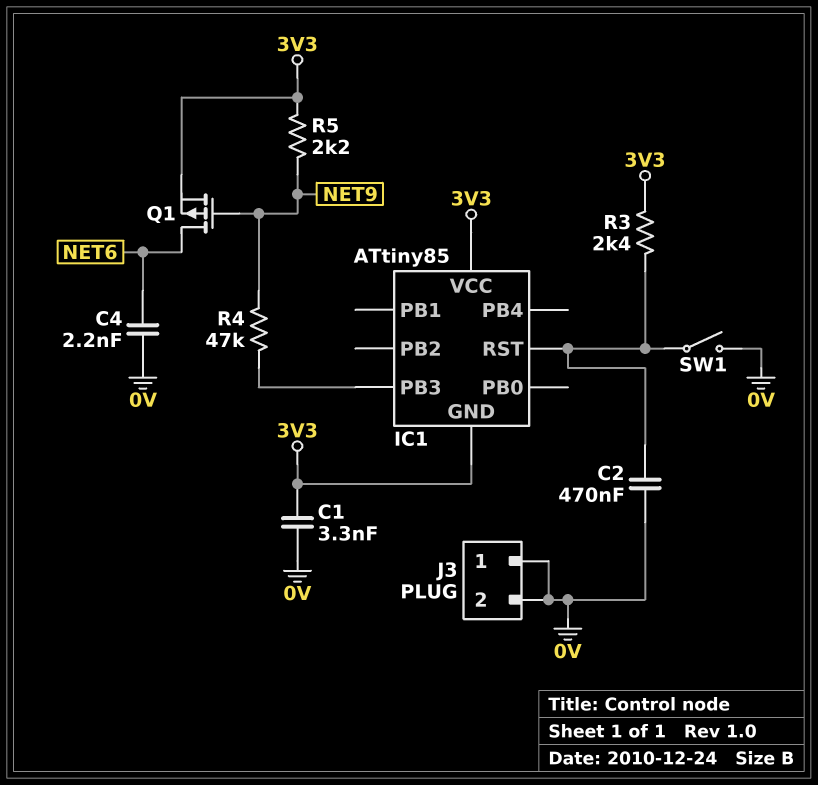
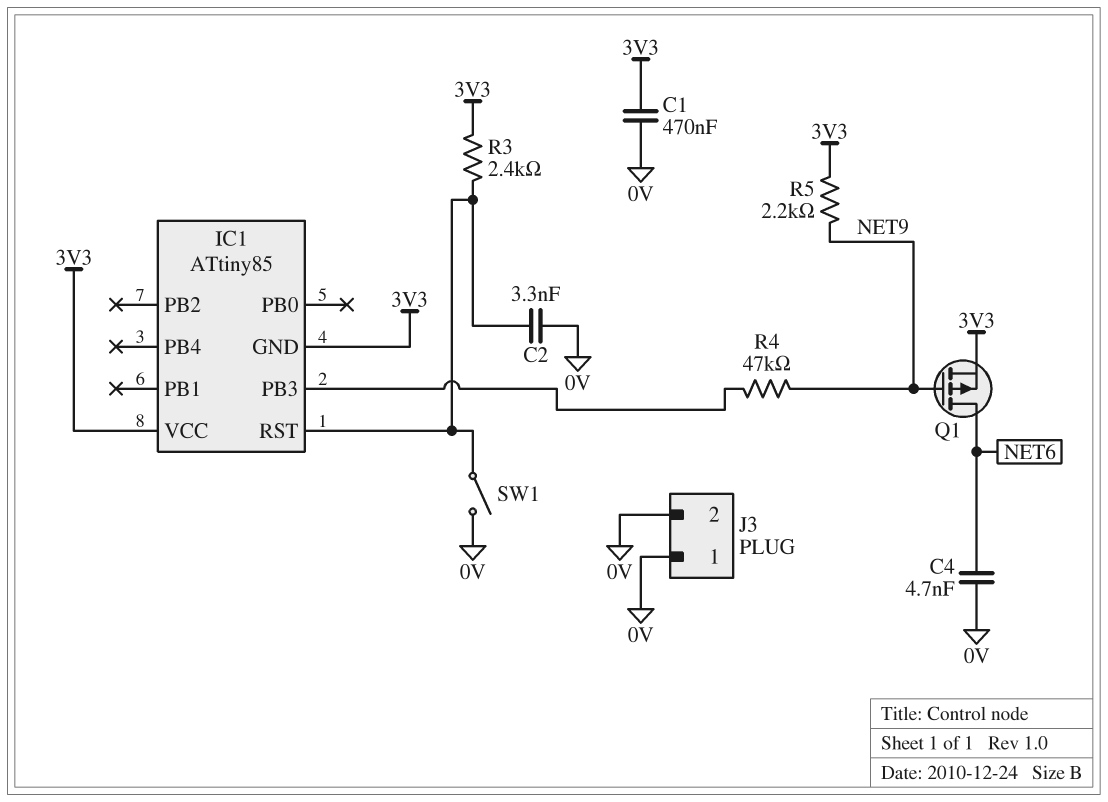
C1: 3.3nF (0V, 3V3) -> 470nF (0V, 3V3)
C2: 470nF (0V, IC1/RST) -> 3.3nF (0V, IC1/RST)
C4: 2.2nF (0V, NET6) -> 4.7nF (0V, NET6)

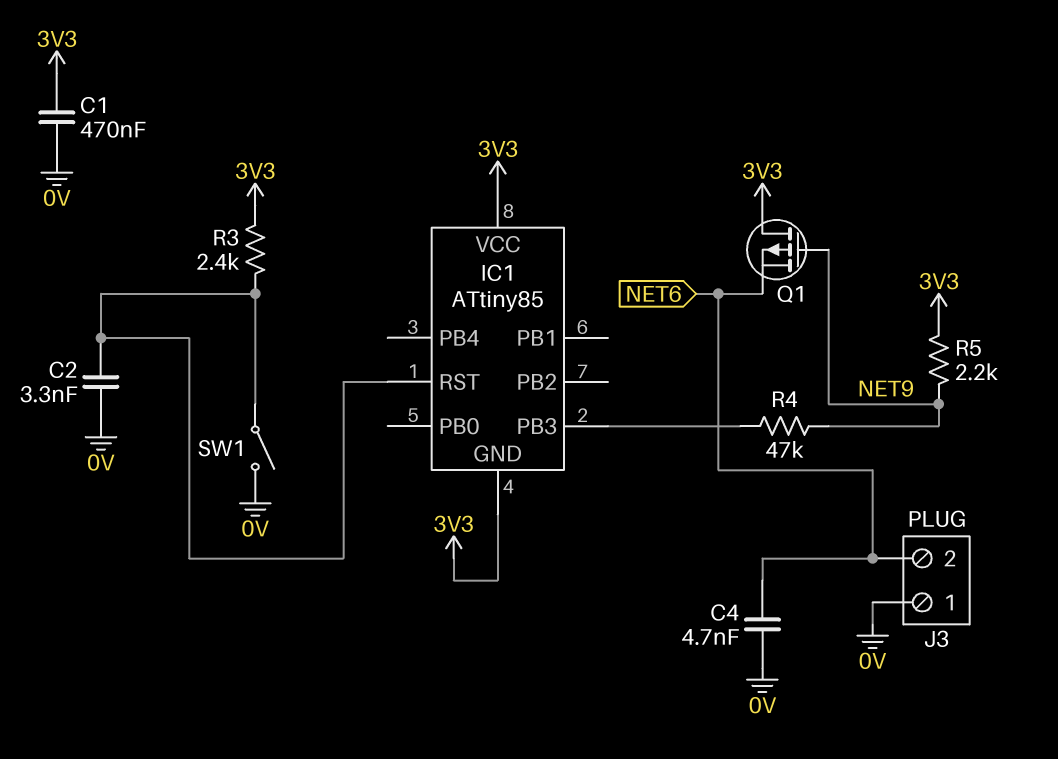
J3 pin 2: 0V -> NET6
Q1: PMOS (G NET9, D NET6, S 3V3) -> PMOS (G NET9, D 3V3, S NET6)

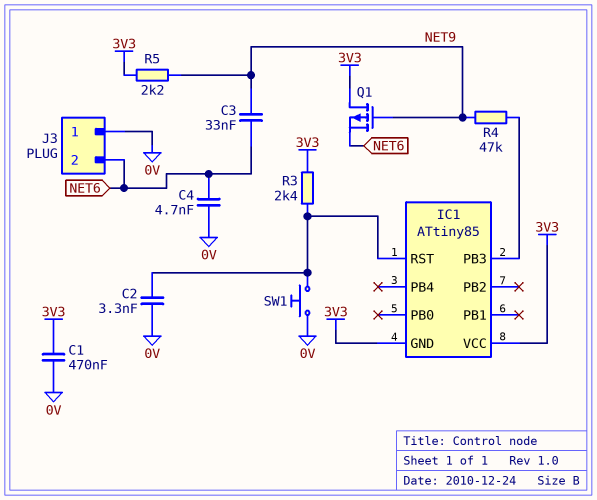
C3: none -> 33nF (NET6, NET9)
SW1: switch (0V, IC1/RST) -> button (0V, IC1/RST)

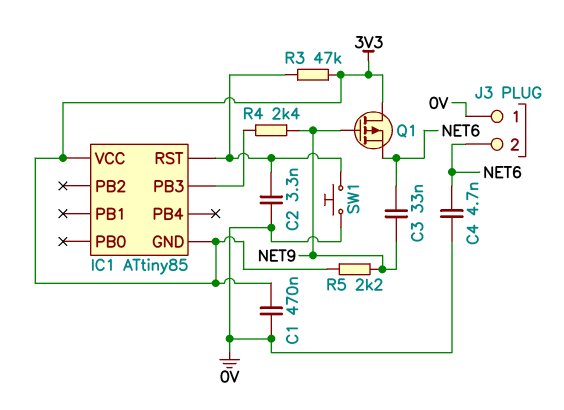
R3: 2.4k (3V3, IC1/RST) -> 47k (3V3, IC1/RST)
R4: 47k (IC1/PB3, NET9) -> 2.4k (IC1/PB3, NET9)

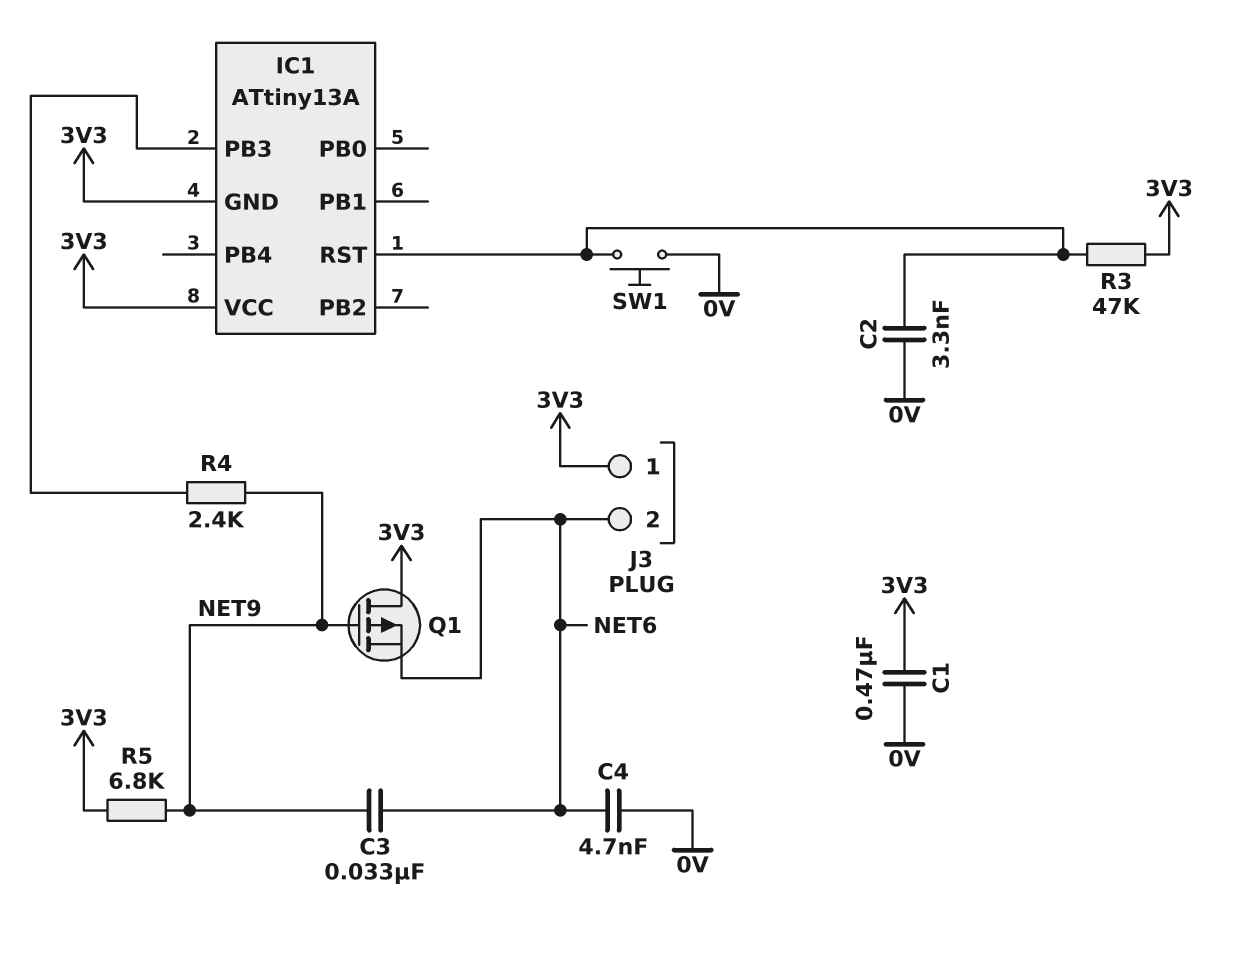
IC1: ATtiny85 -> ATtiny13A
J3 pin 1: 0V -> 3V3
R5: 2.2k (3V3, NET9) -> 6.8k (3V3, NET9)

